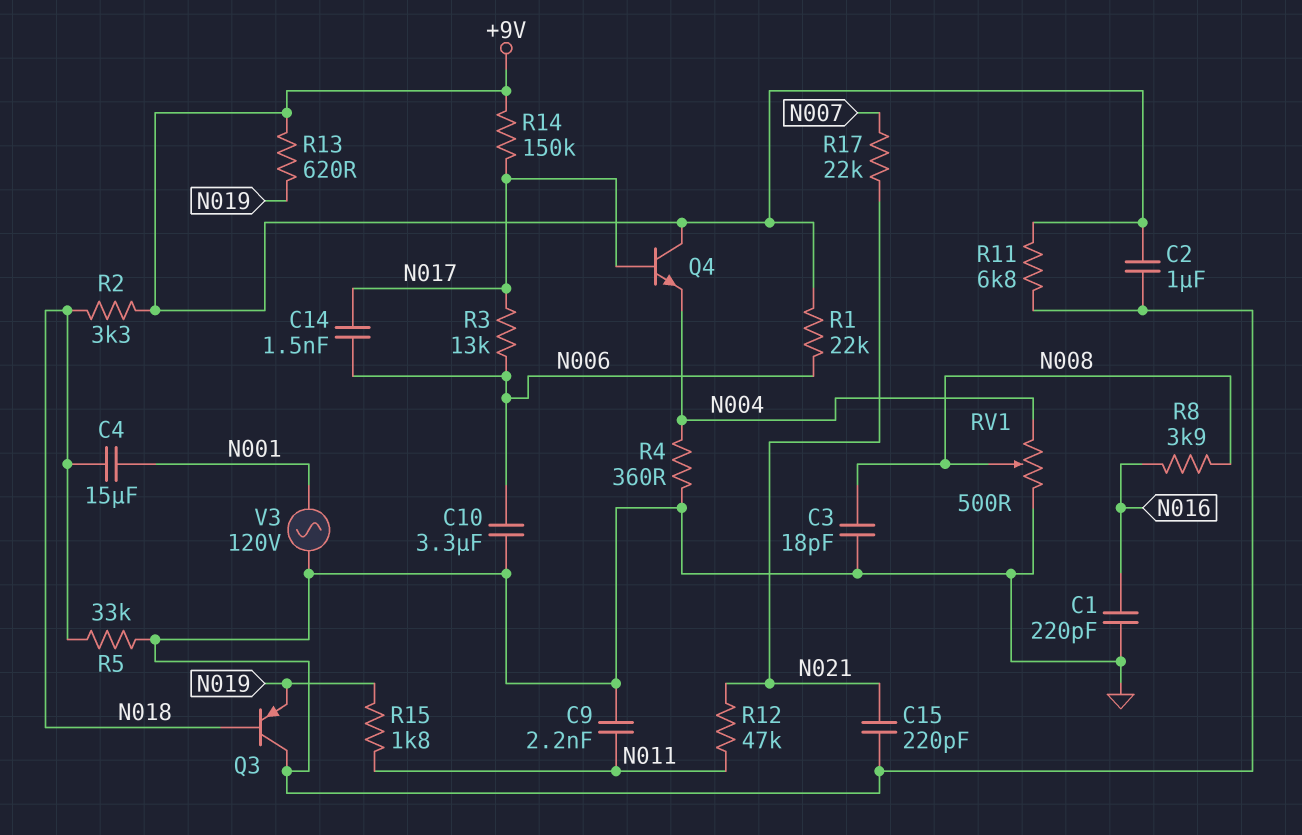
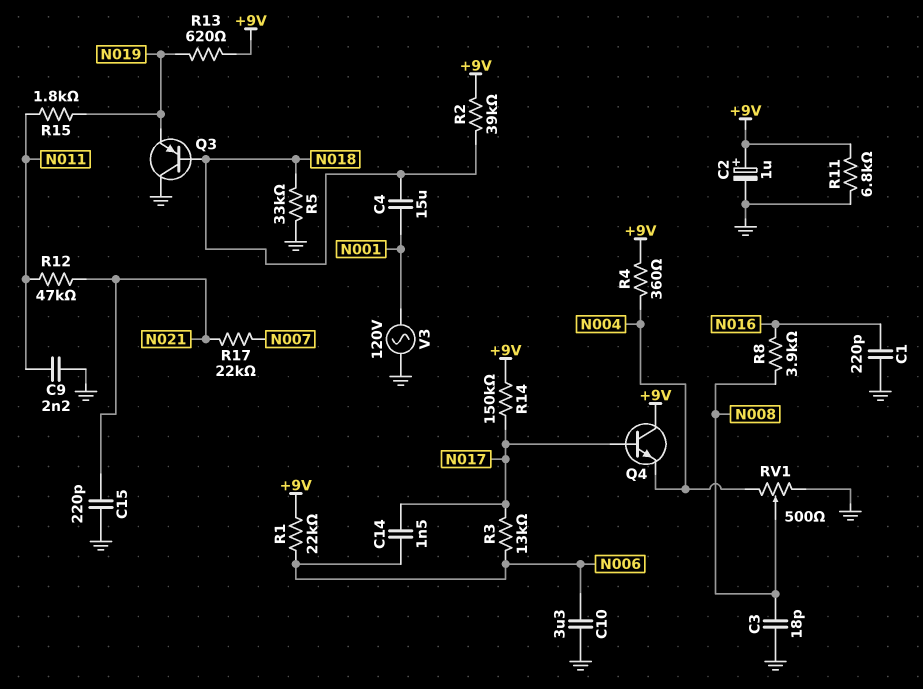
C2: 1uF (+9V, GND) -> 1uF (plus +9V, minus GND)
R2: 3.3k (+9V, N018) -> 39k (+9V, N018)
R4: 360 (GND, N004) -> 360 (+9V, N004)

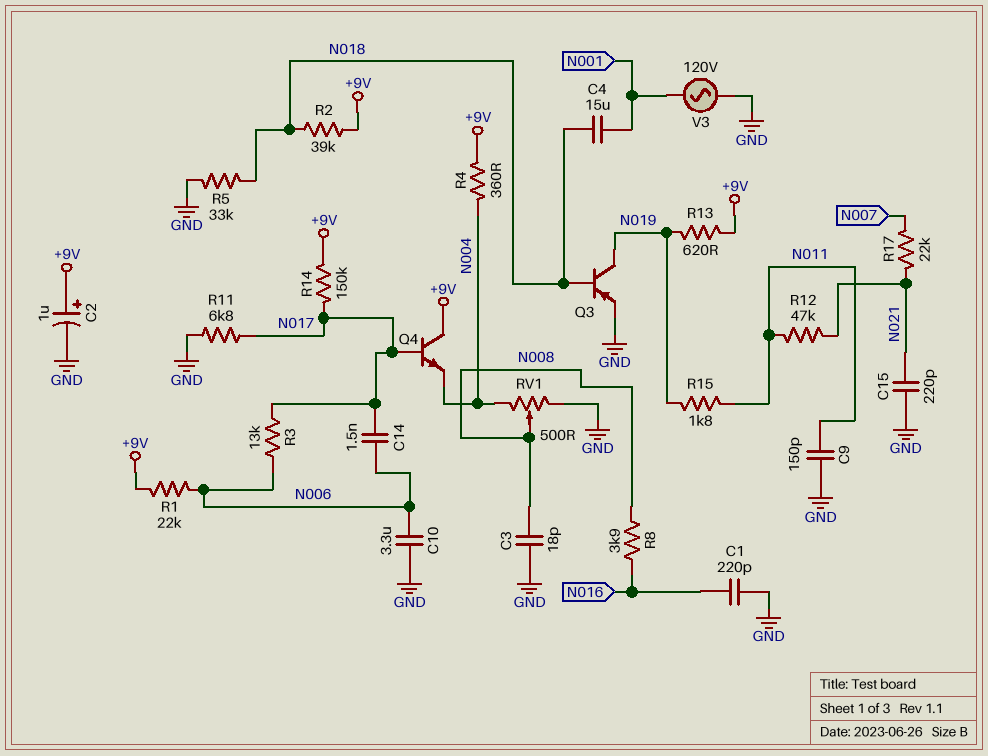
C9: 2.2nF (GND, N011) -> 150pF (GND, N011)
Q3: PNP (B N018, C GND, E N019) -> PNP (B N018, C N019, E GND)
R11: 6.8k (+9V, GND) -> 6.8k (GND, N017)

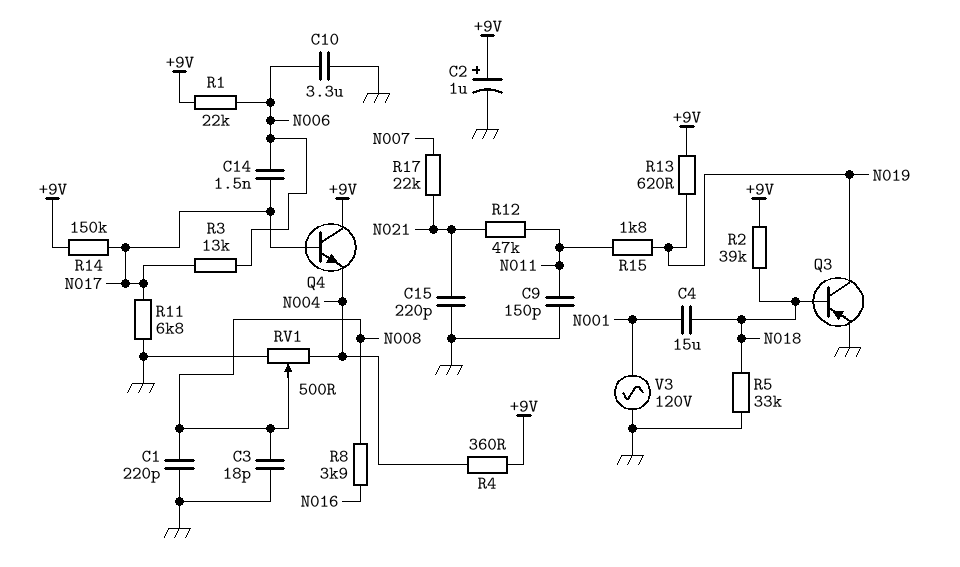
C1: 220pF (GND, N016) -> 220pF (GND, N008)

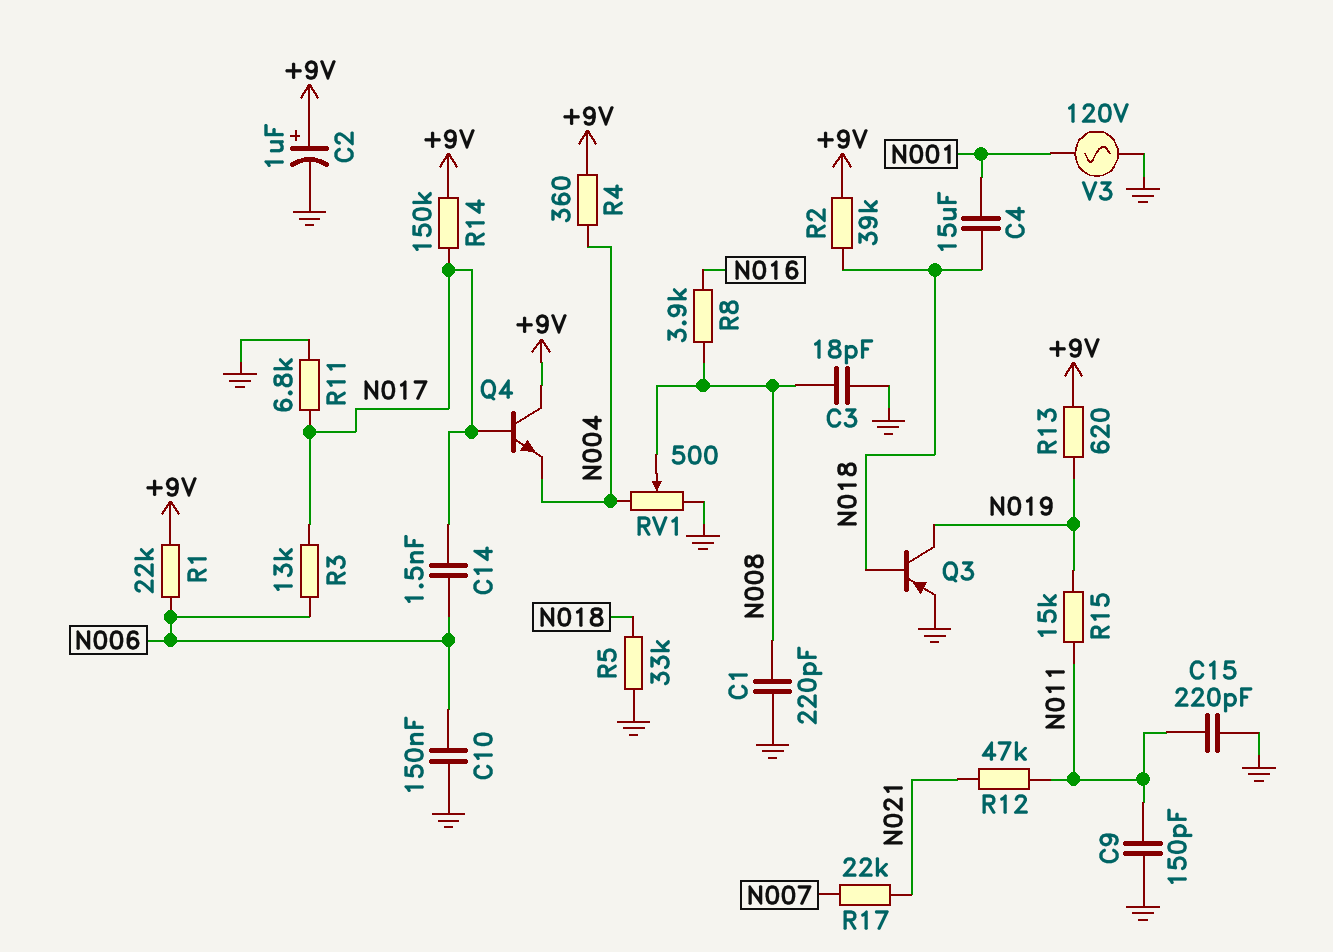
C10: 3.3uF (GND, N006) -> 150nF (GND, N006)
C15: 220pF (GND, N021) -> 220pF (GND, N011)
R15: 1.8k (N011, N019) -> 15k (N011, N019)

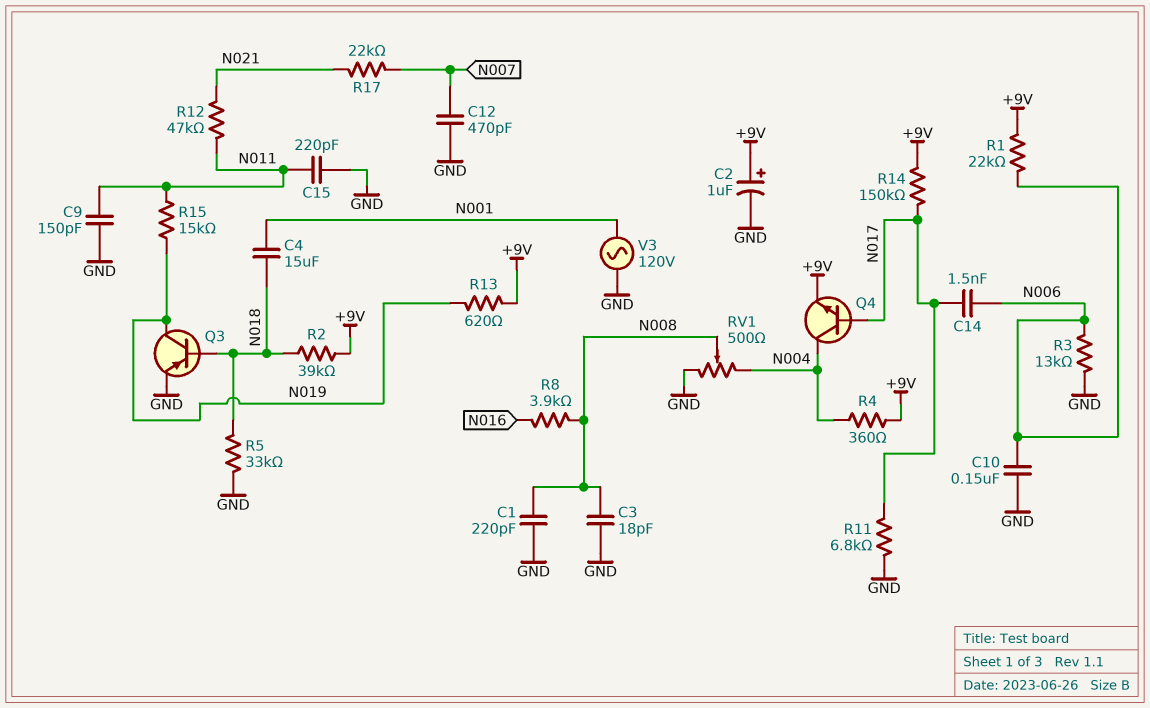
C12: none -> 470pF (GND, N007)
Q4: NPN (B N017, C +9V, E N004) -> NPN (B N017, C N004, E +9V)
R3: 13k (N006, N017) -> 13k (GND, N006)

